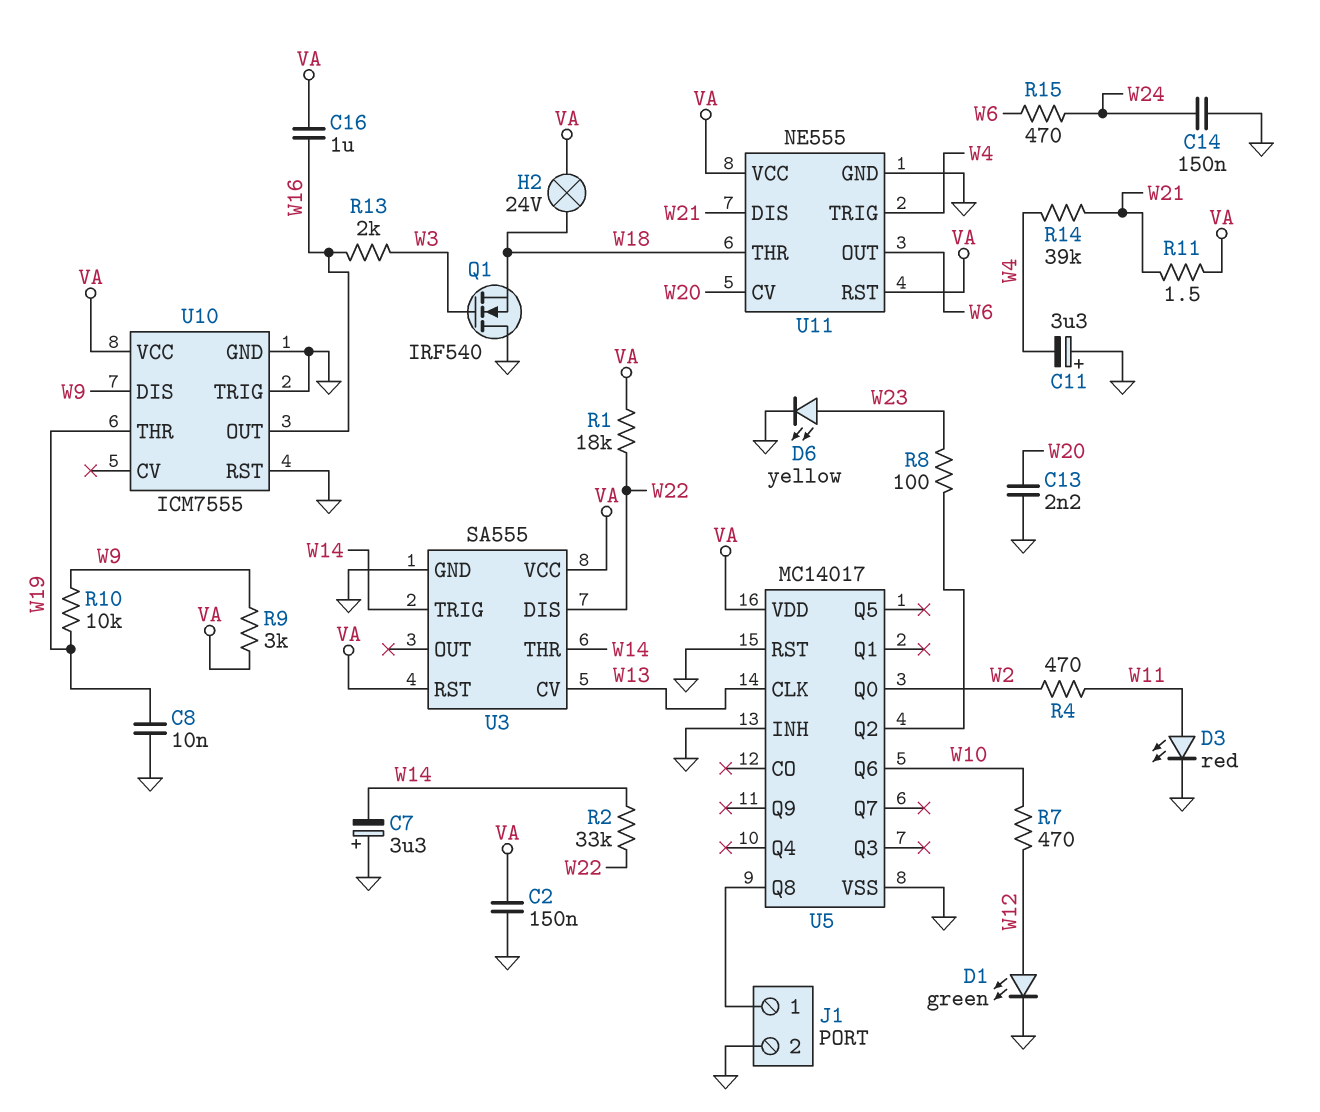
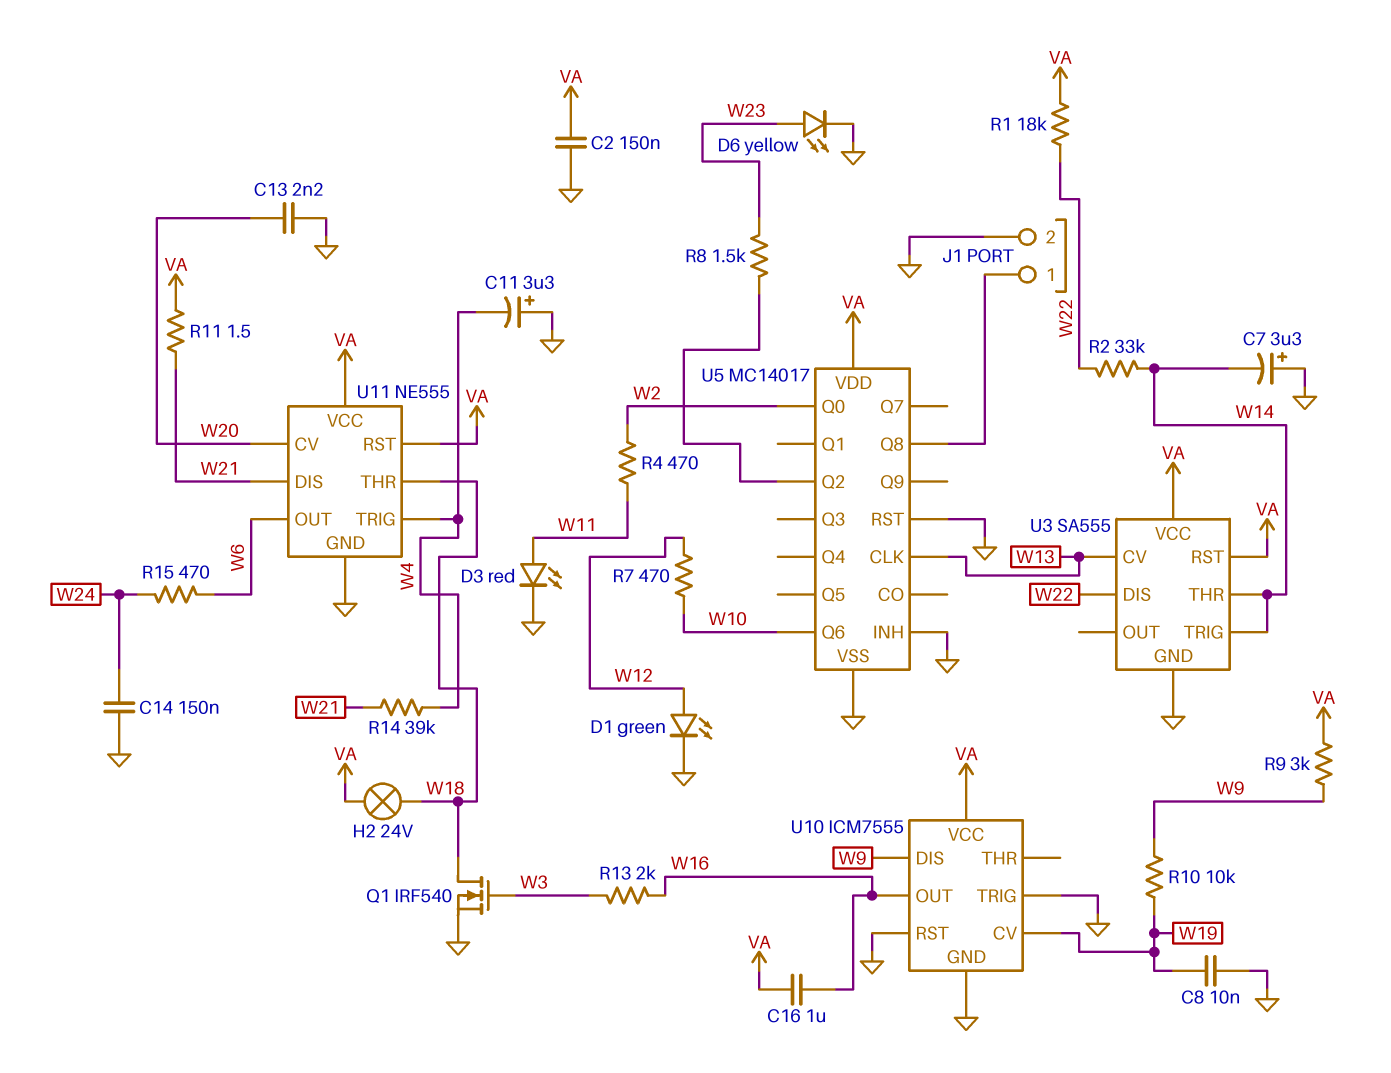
Q1: NMOS IRF540 (G W3, D GND, S W18) -> NMOS IRF540 (G W3, D W18, S GND)
R8: 100 (U5/Q2, W23) -> 1.5k (U5/Q2, W23)
U10 pin CV: none -> W19
U10 pin THR: W19 -> none

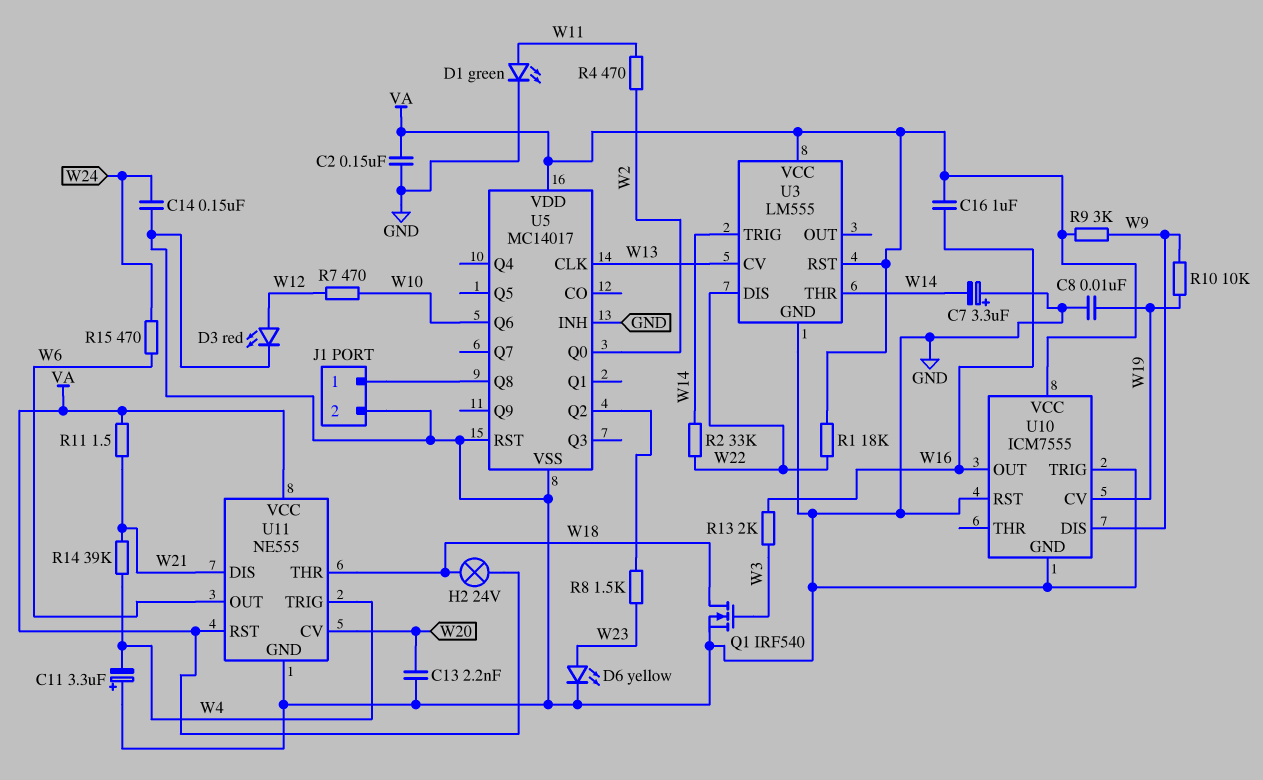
D1: LED green (A W12, K GND) -> LED green (A W11, K GND)
D3: LED red (A W11, K GND) -> LED red (A W12, K GND)
U3: SA555 -> LM555

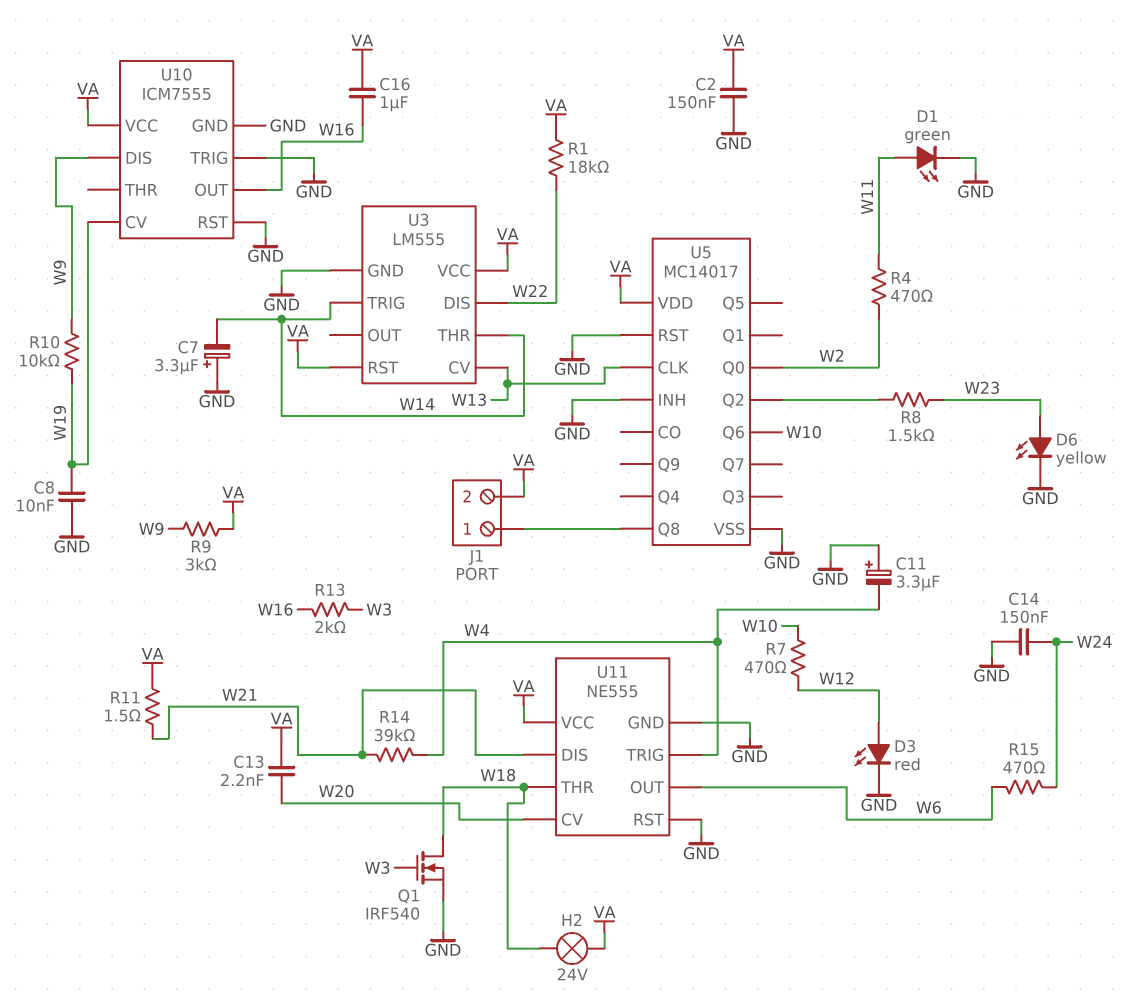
C13: 2.2nF (GND, W20) -> 2.2nF (VA, W20)
J1 pin 2: GND -> VA
R2: 33k (W14, W22) -> none
U11 pin RST: VA -> GND

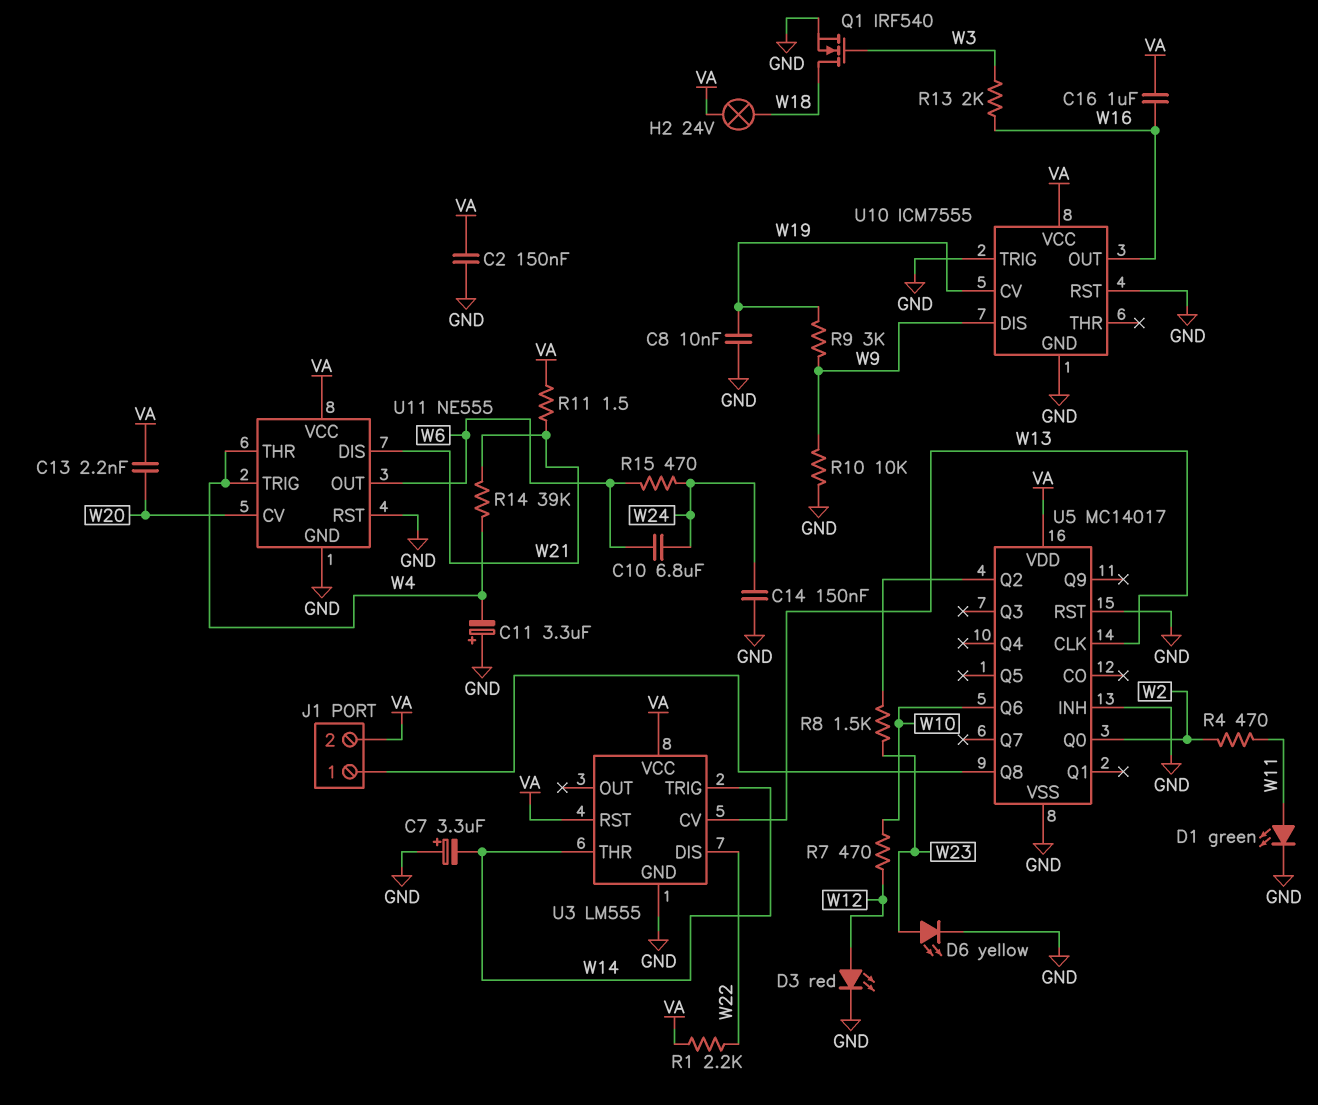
C10: none -> 6.8uF (W6, W24)
R1: 18k (VA, W22) -> 2.2k (VA, W22)
R9: 3k (VA, W9) -> 3k (W9, W19)
R10: 10k (W9, W19) -> 10k (GND, W9)
U11 pin THR: W18 -> W4

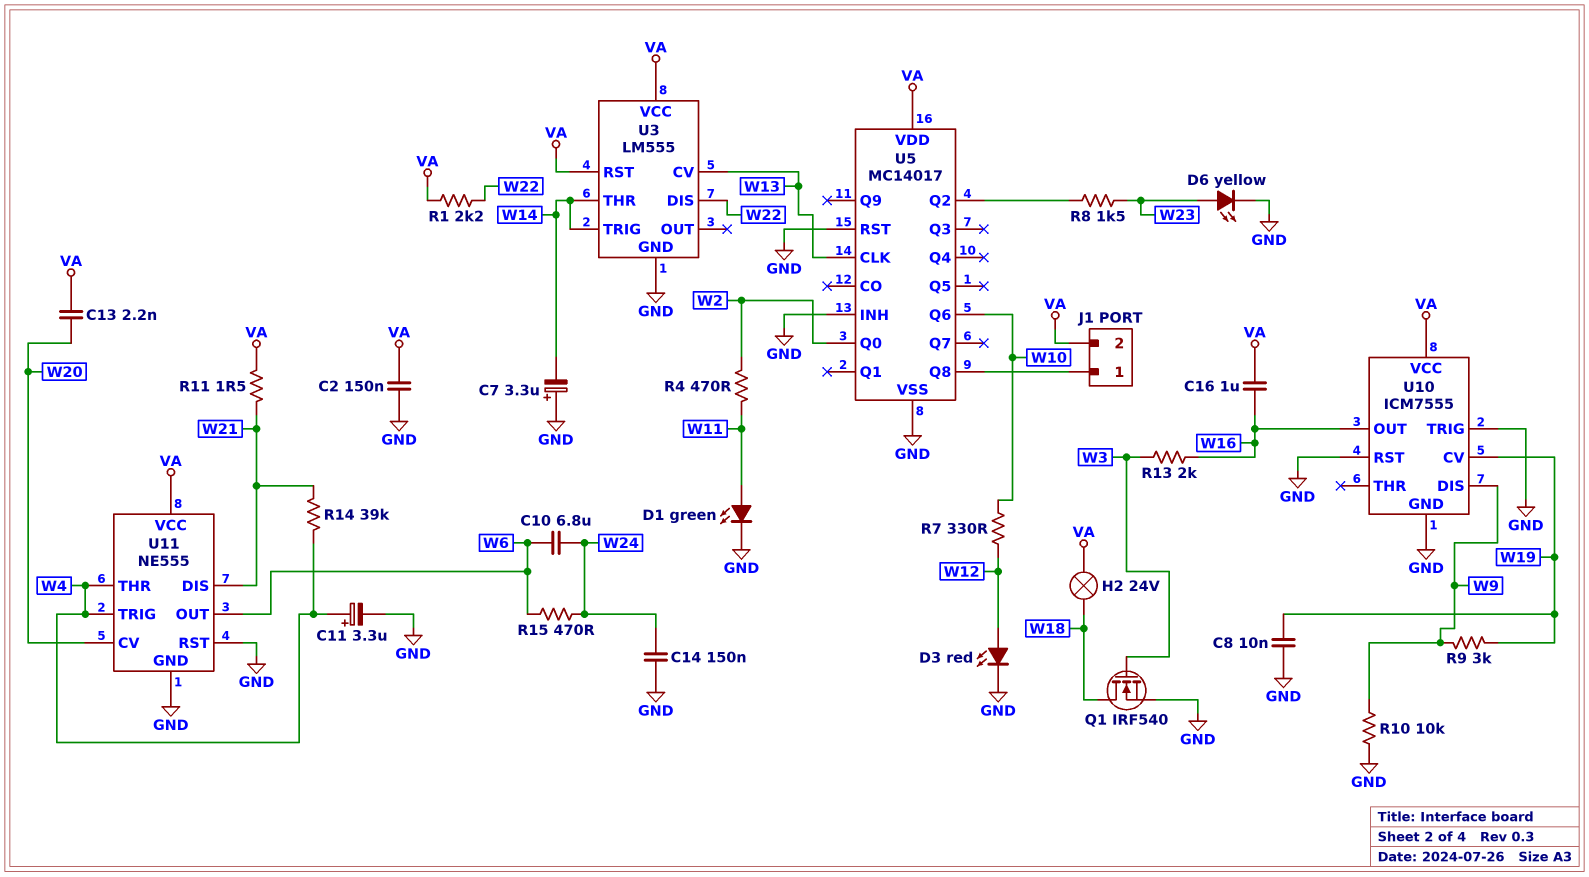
C11: 3.3uF (plus GND, minus W4) -> 3.3uF (plus W4, minus GND)
R7: 470 (W10, W12) -> 330 (W10, W12)

